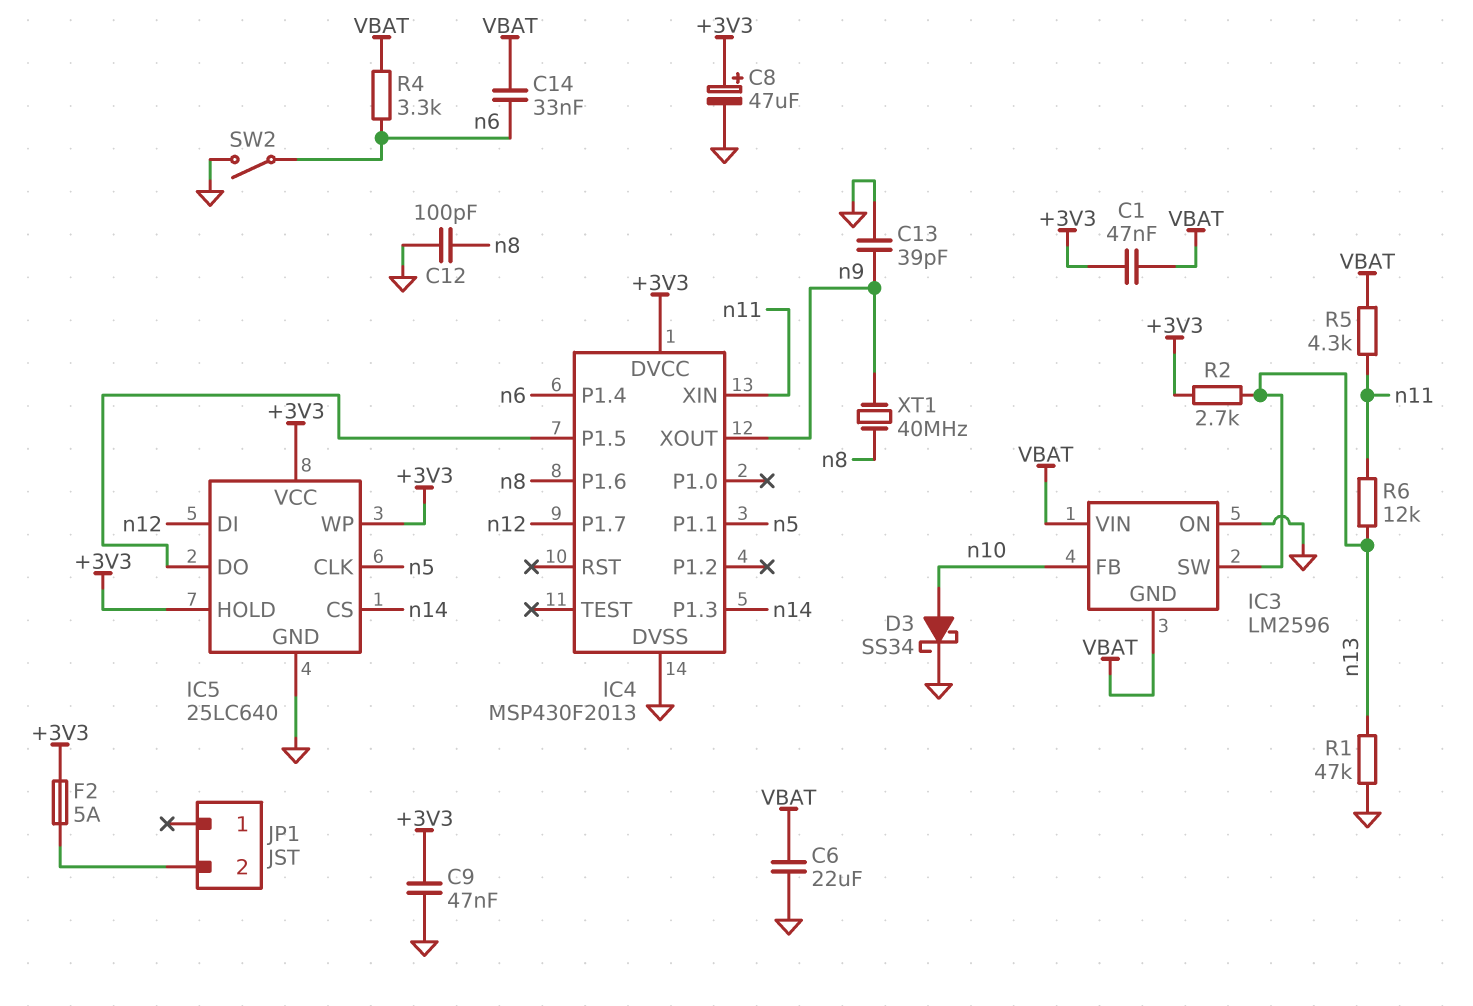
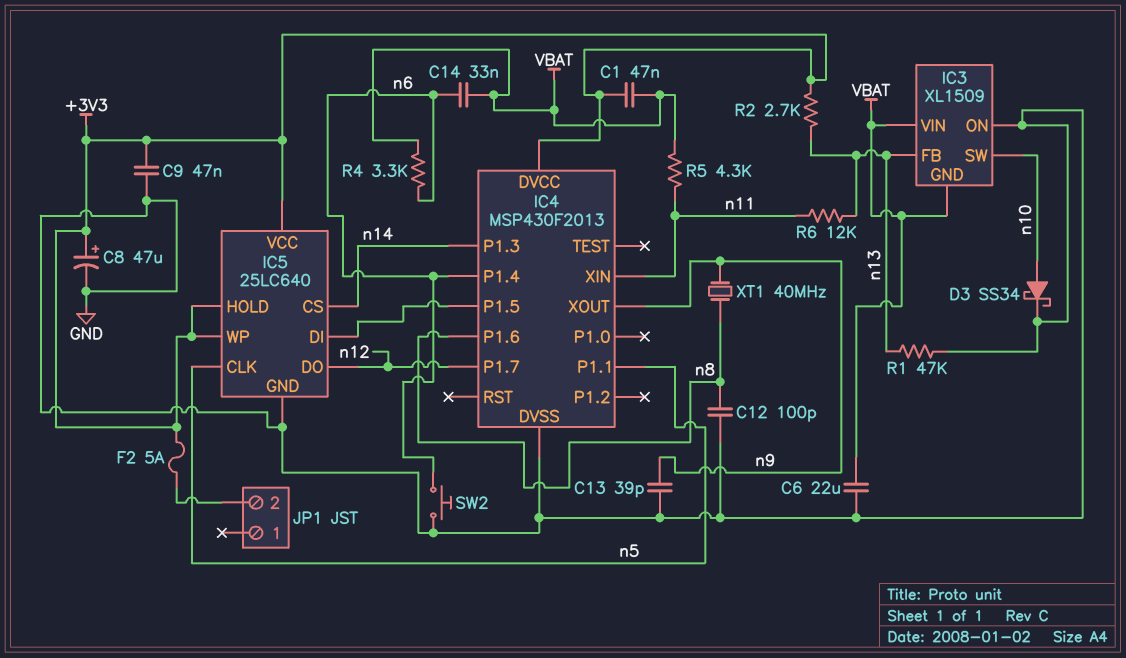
IC3: LM2596 -> XL1509
IC3 pin FB: n10 -> n13
IC3 pin SW: n13 -> n10
IC5 pin DI: n12 -> IC4/P1.5
IC5 pin DO: IC4/P1.5 -> n12
SW2: switch (GND, n6) -> button (GND, n6)

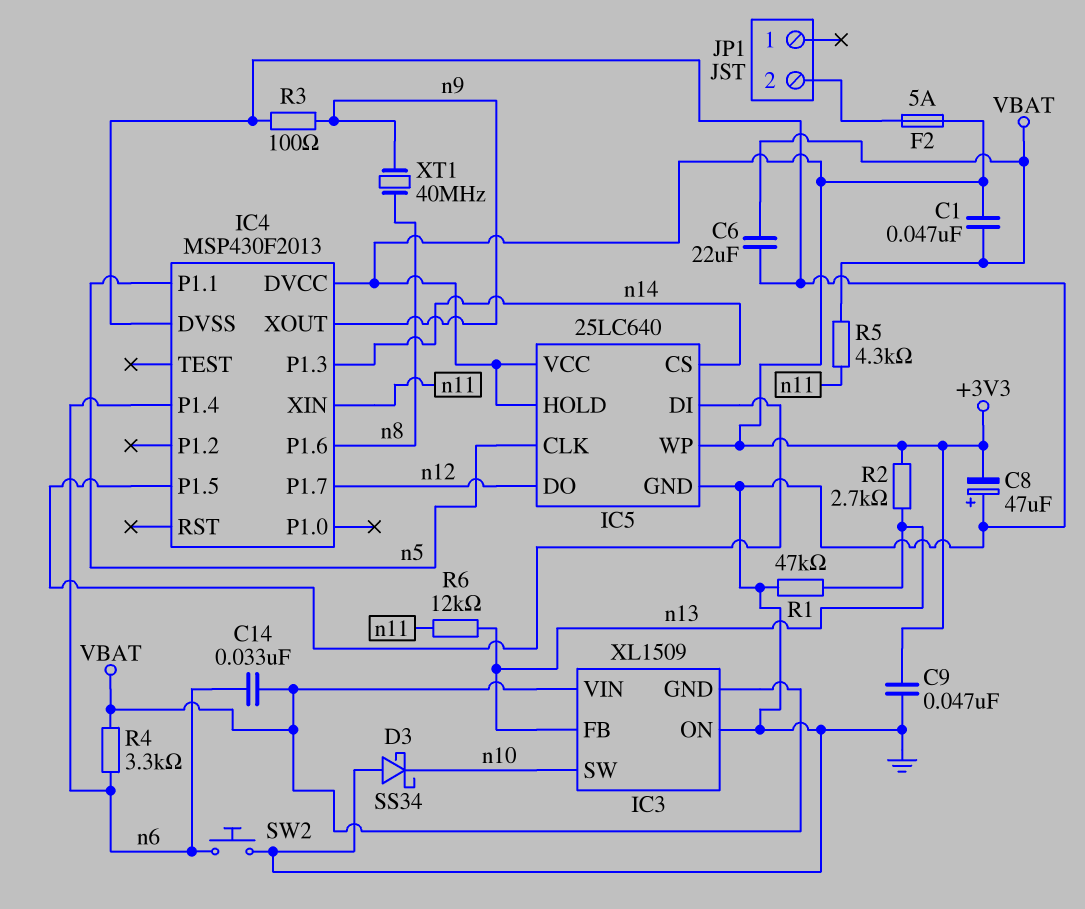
C8: 47uF (plus +3V3, minus GND) -> 47uF (plus GND, minus +3V3)
C12: 100pF (GND, n8) -> none
C13: 39pF (GND, n9) -> none
D3: schottky SS34 (A n10, K GND) -> schottky SS34 (A GND, K n10)
R3: none -> 100 (GND, n9)

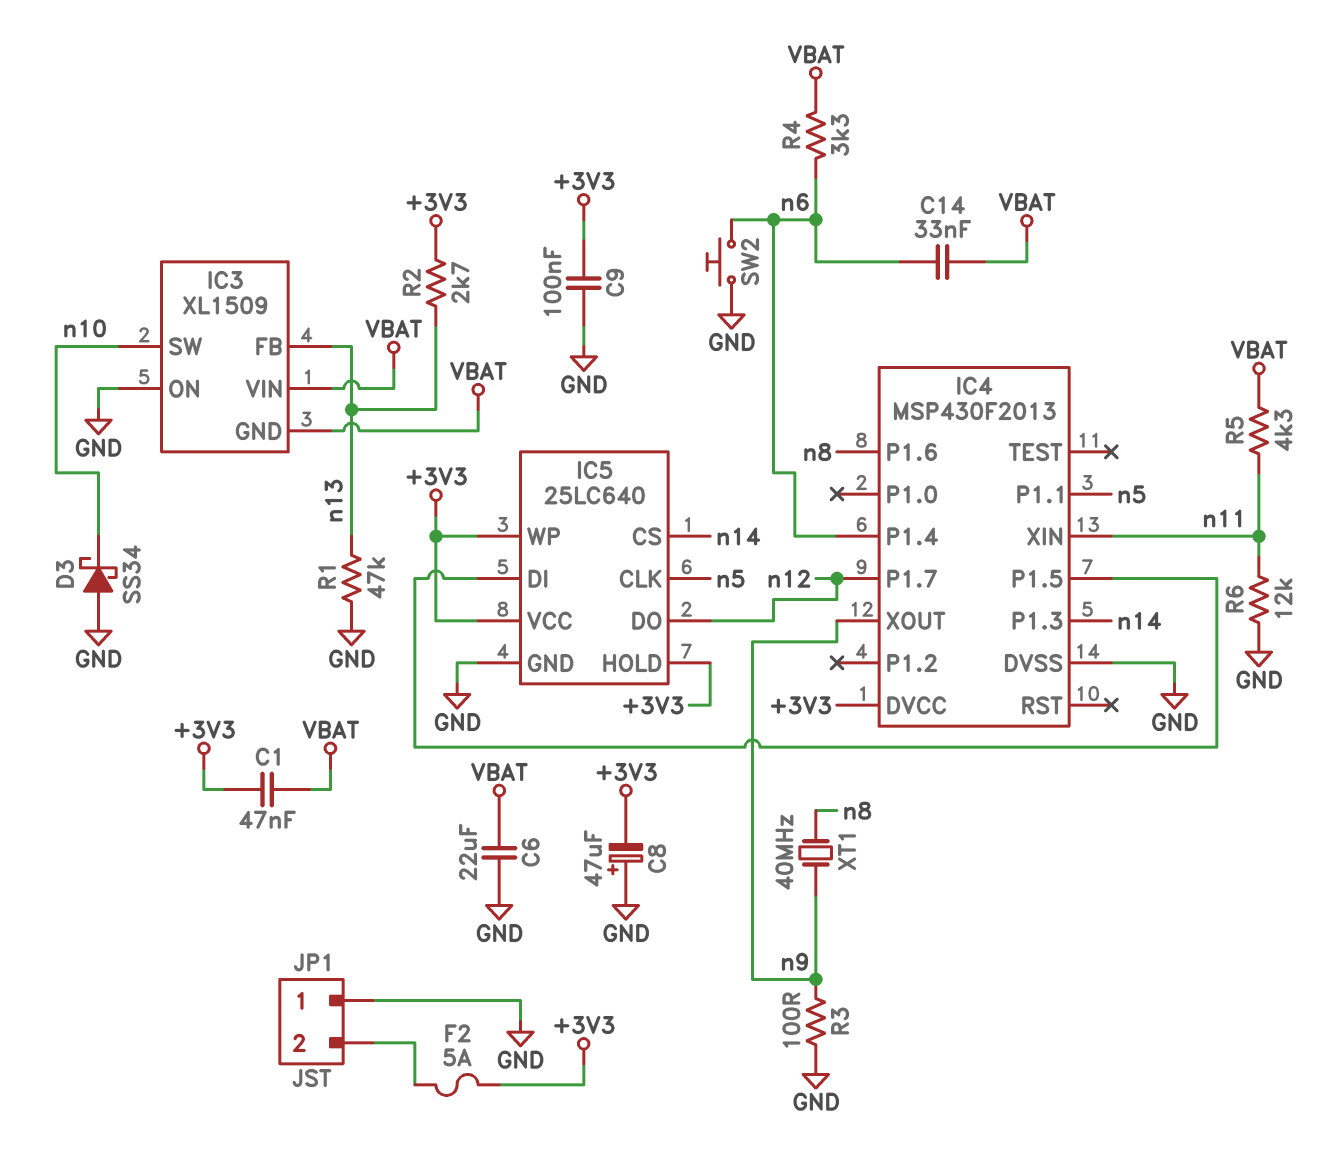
C9: 47nF (+3V3, GND) -> 100nF (+3V3, GND)
JP1 pin 1: none -> GND
R6: 12k (n11, n13) -> 12k (GND, n11)

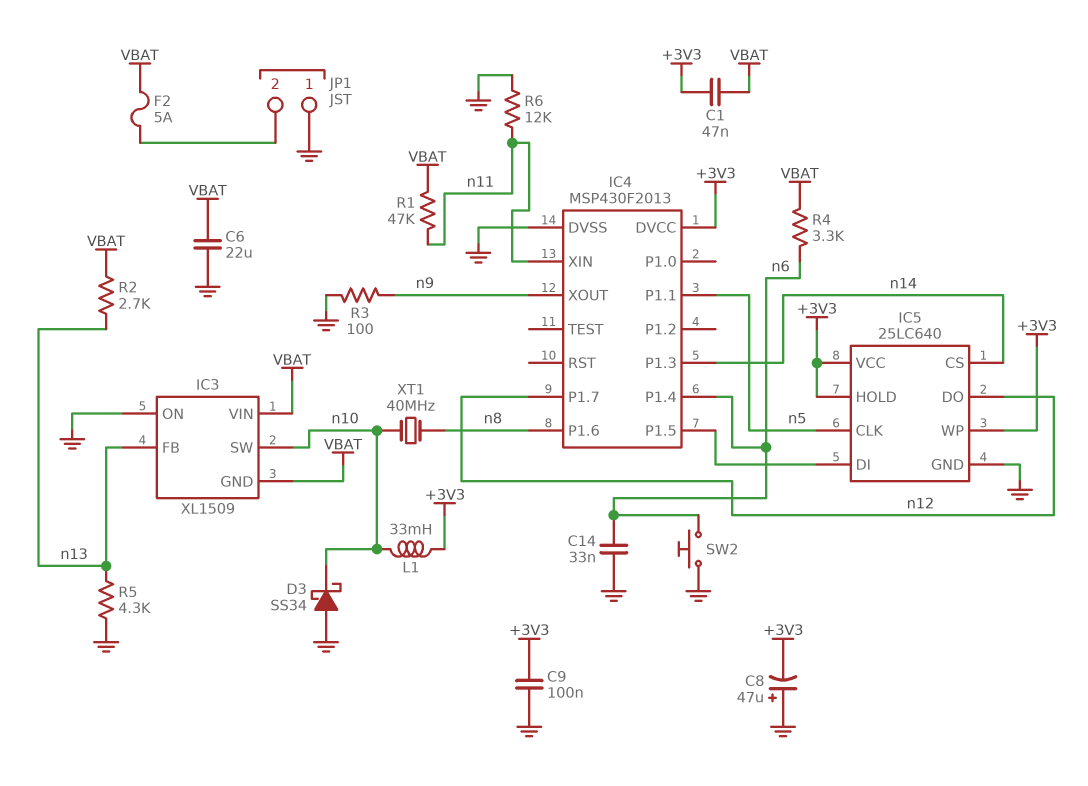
C14: 33nF (VBAT, n6) -> 33nF (GND, n6)
F2: 5A (+3V3, JP1/2) -> 5A (JP1/2, VBAT)
L1: none -> 33mH (+3V3, n10)
R1: 47k (GND, n13) -> 47k (VBAT, n11)
R2: 2.7k (+3V3, n13) -> 2.7k (VBAT, n13)
R5: 4.3k (VBAT, n11) -> 4.3k (GND, n13)
XT1: 40MHz (n8, n9) -> 40MHz (n8, n10)

